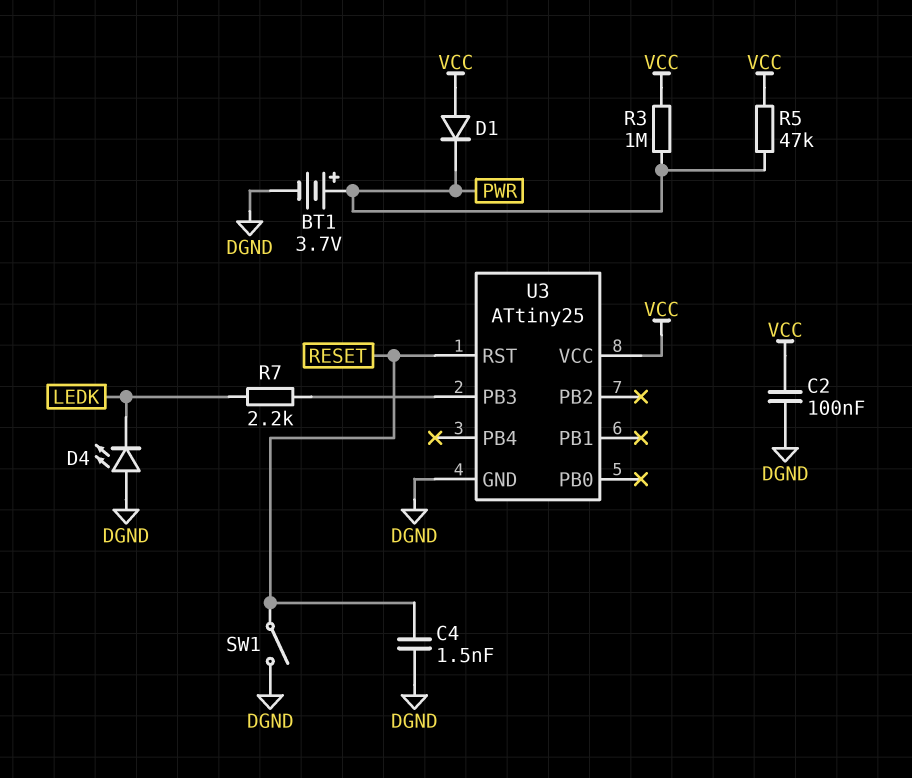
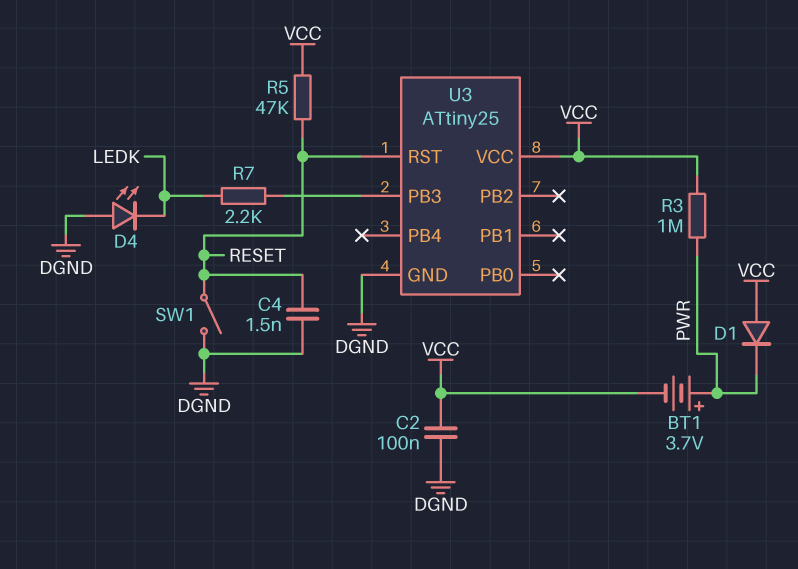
BT1: 3.7V (plus PWR, minus DGND) -> 3.7V (plus PWR, minus VCC)
R5: 47k (PWR, VCC) -> 47k (RESET, VCC)

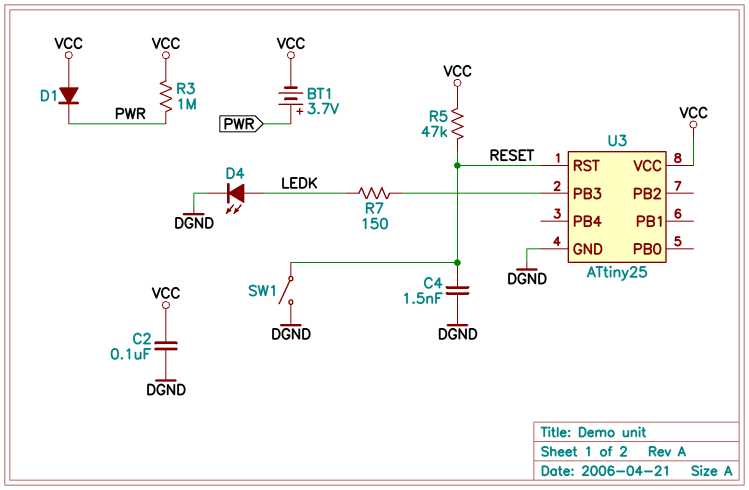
D4: LED (A DGND, K LEDK) -> LED (A LEDK, K DGND)
R7: 2.2k (LEDK, U3/PB3) -> 150 (LEDK, U3/PB3)

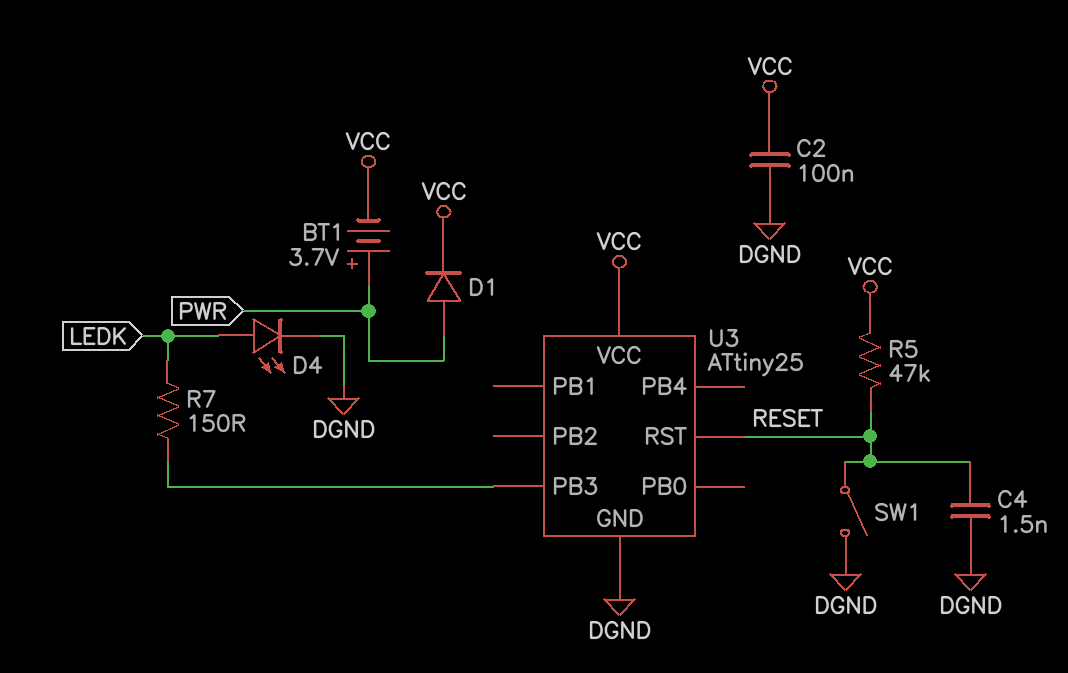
D1: diode (A VCC, K PWR) -> diode (A PWR, K VCC)
R3: 1M (PWR, VCC) -> none

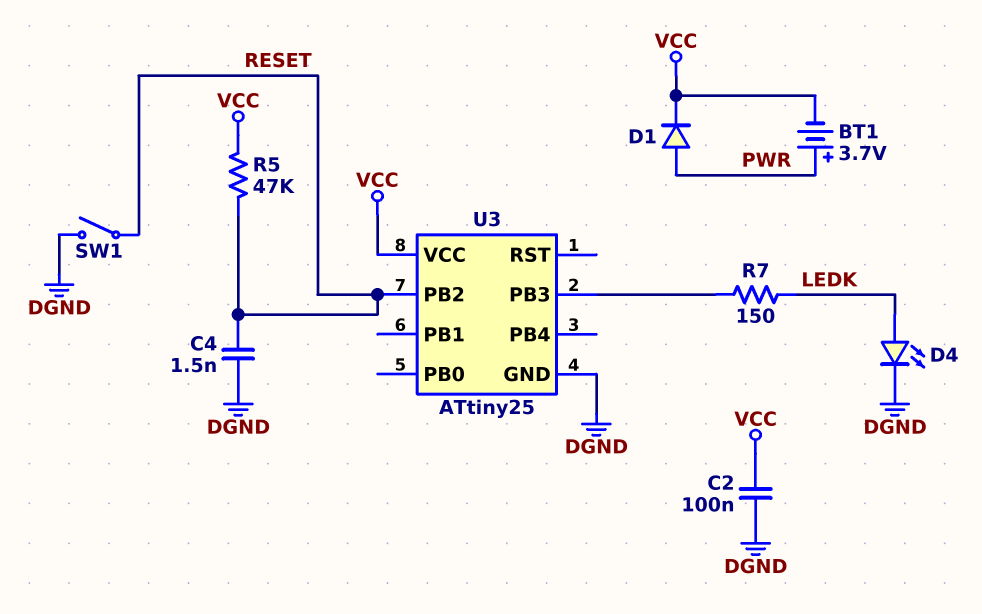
U3 pin PB2: none -> RESET
U3 pin RST: RESET -> none

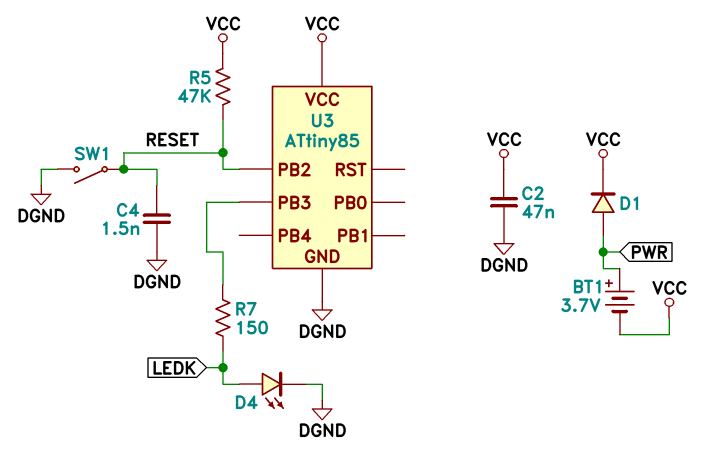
C2: 100nF (DGND, VCC) -> 47nF (DGND, VCC)
U3: ATtiny25 -> ATtiny85

